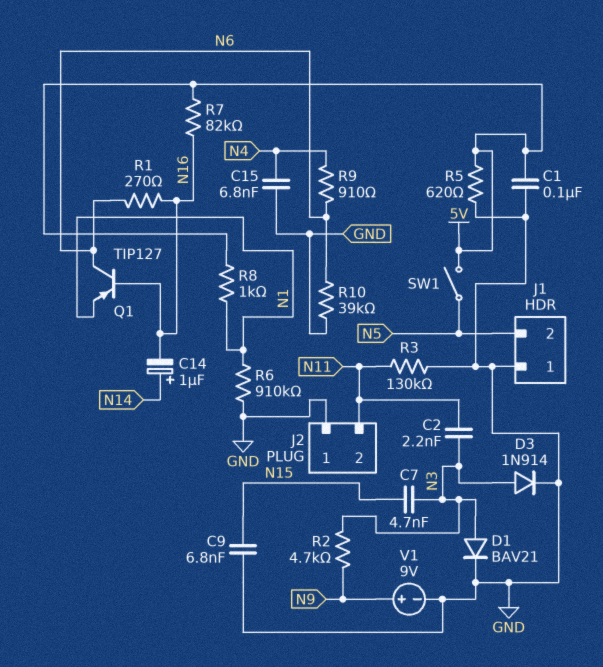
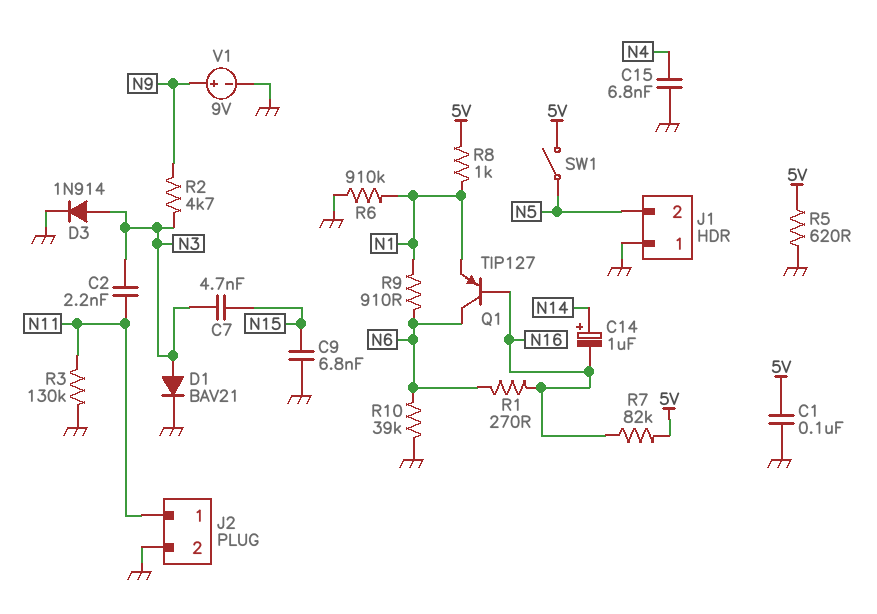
J2 pin 1: GND -> N11
J2 pin 2: N11 -> GND
R9: 910 (N4, N6) -> 910 (N1, N6)

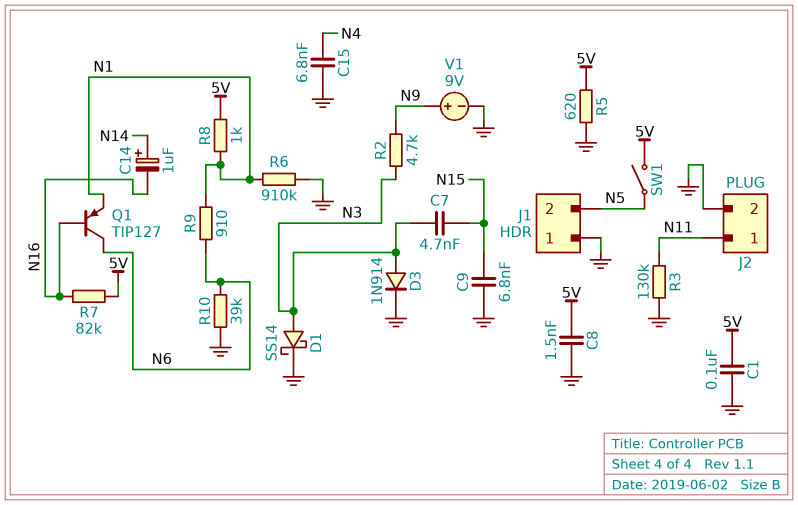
C2: 2.2nF (N3, N11) -> none
C8: none -> 1.5nF (5V, GND)
D1: diode BAV21 (A N3, K GND) -> schottky SS14 (A N3, K GND)
R1: 270 (N6, N16) -> none

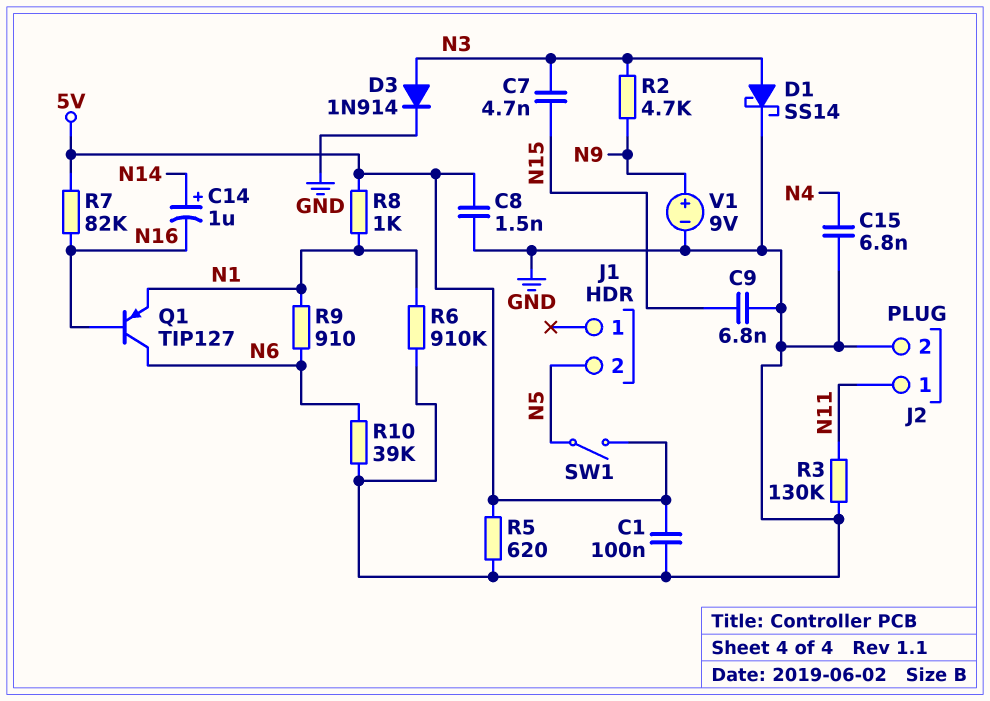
J1 pin 1: GND -> none

